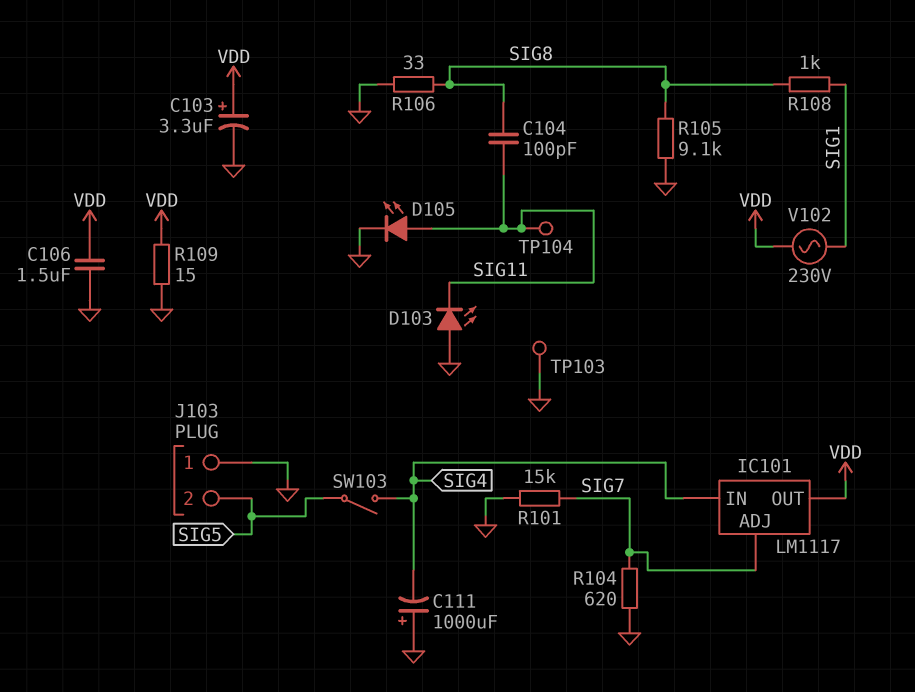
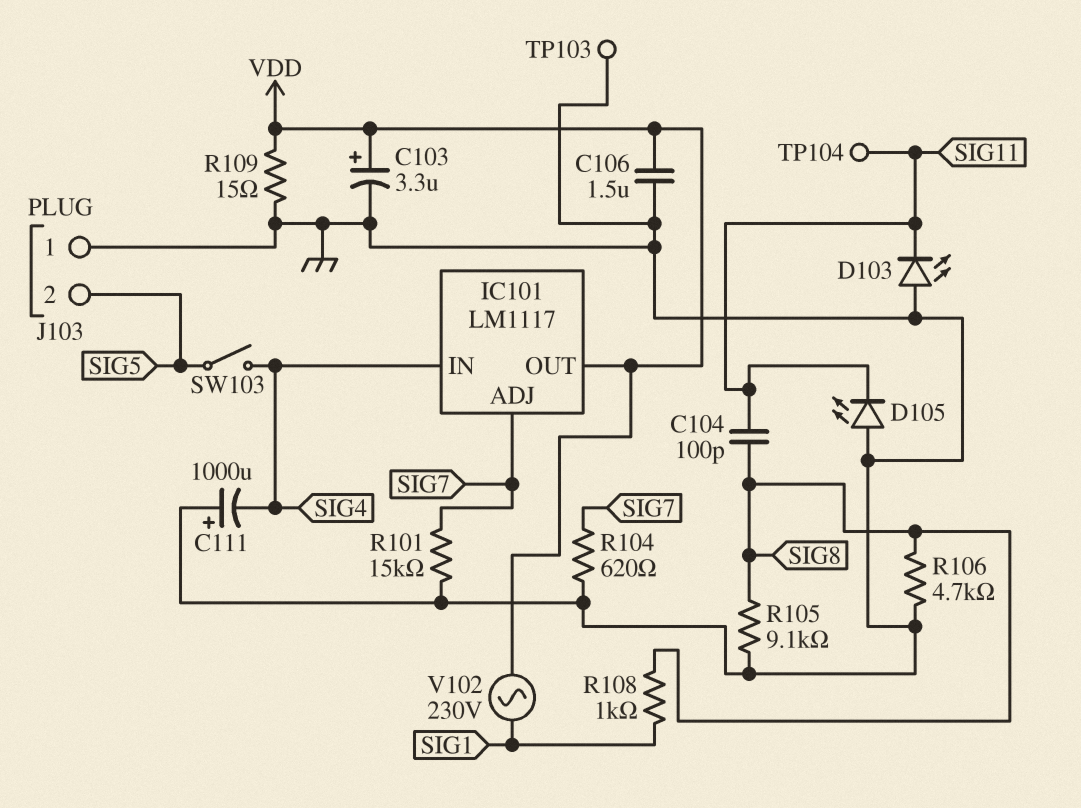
D105: LED (A SIG11, K GND) -> LED (A GND, K SIG11)
R106: 33 (GND, SIG8) -> 4.7k (GND, SIG8)

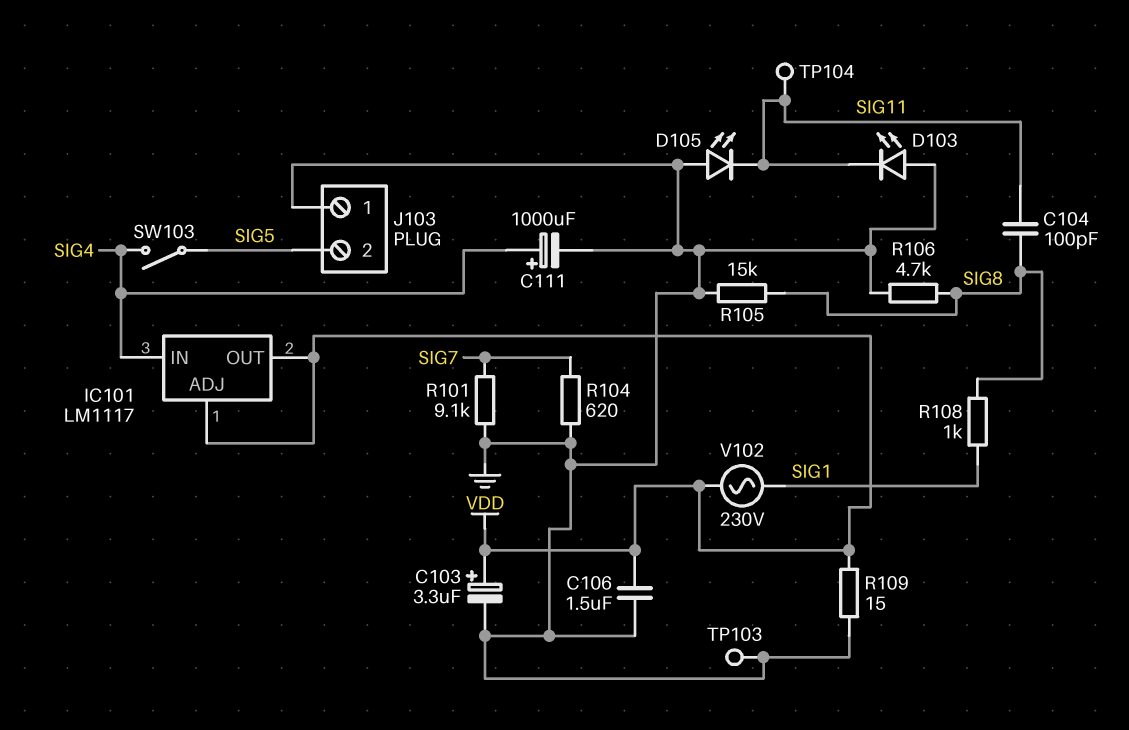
C111: 1000uF (plus GND, minus SIG4) -> 1000uF (plus SIG4, minus GND)
IC101 pin ADJ: SIG7 -> VDD
R101: 15k (GND, SIG7) -> 9.1k (GND, SIG7)
R105: 9.1k (GND, SIG8) -> 15k (GND, SIG8)

